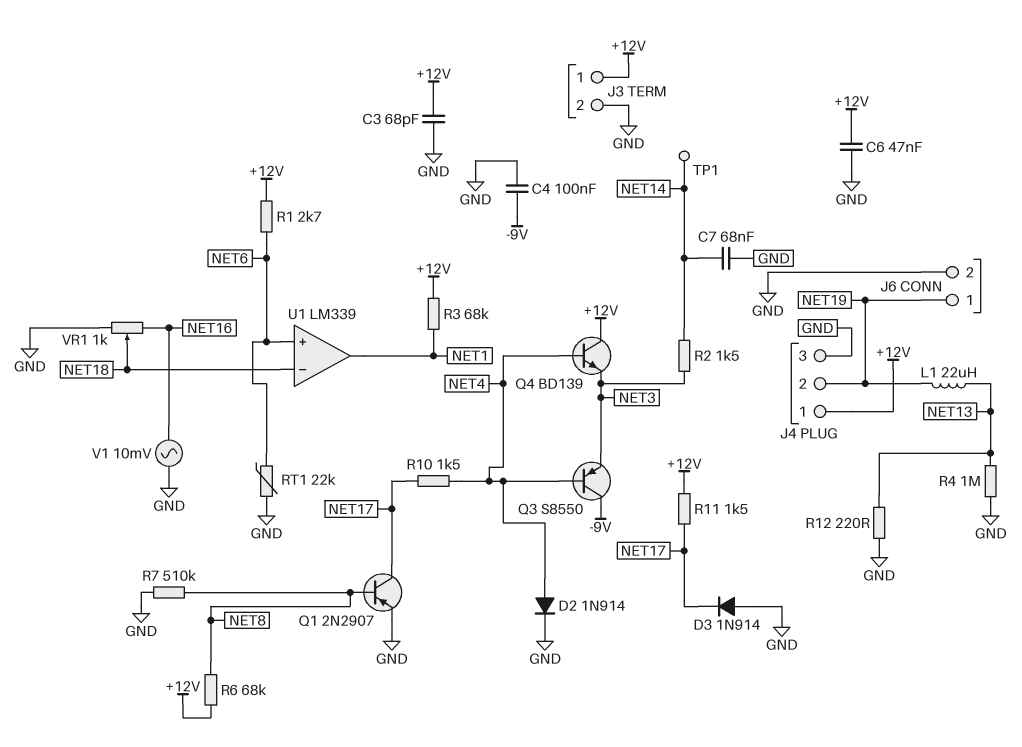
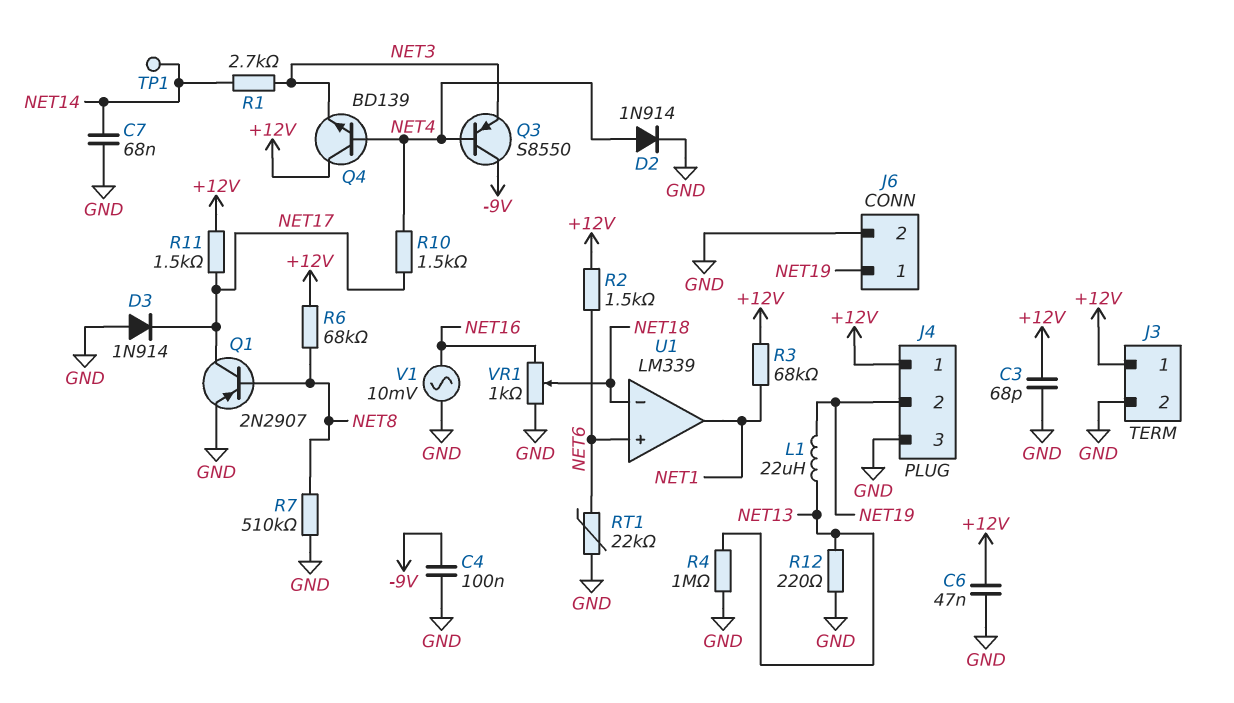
R1: 2.7k (+12V, NET6) -> 2.7k (NET3, NET14)
R2: 1.5k (NET3, NET14) -> 1.5k (+12V, NET6)

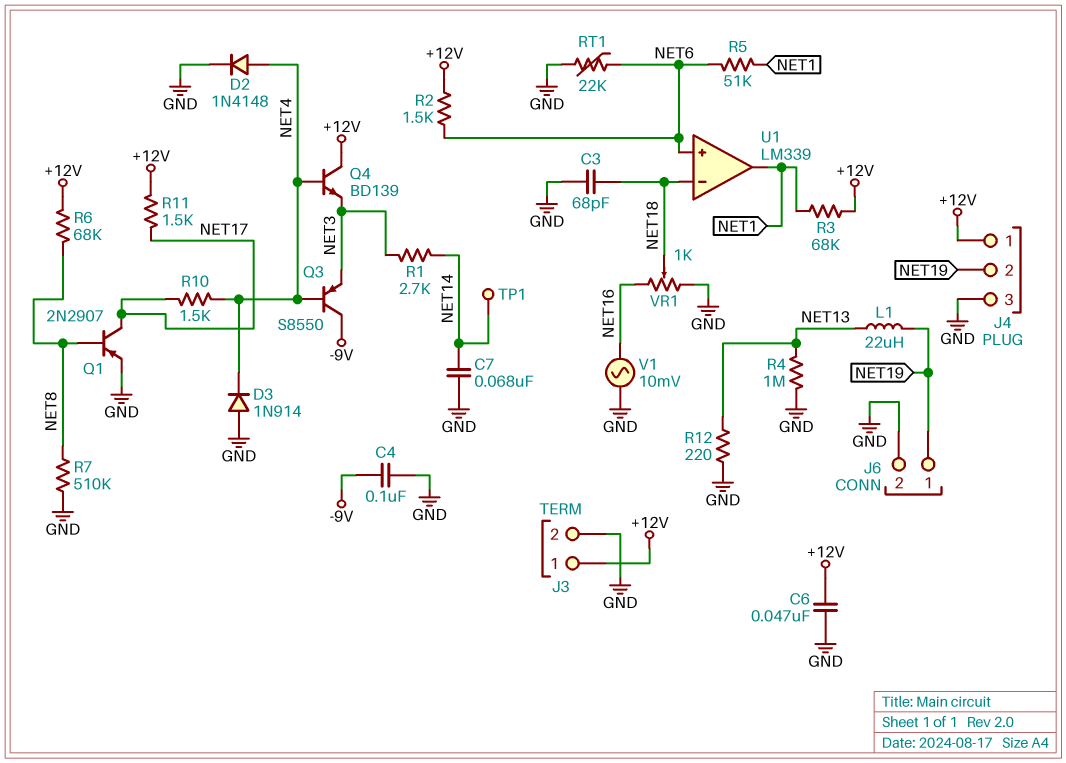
C3: 68pF (+12V, GND) -> 68pF (GND, NET18)
D2: diode 1N914 (A NET4, K GND) -> diode 1N4148 (A NET4, K GND)
D3: diode 1N914 (A GND, K NET17) -> diode 1N914 (A GND, K NET4)
R5: none -> 51k (NET1, NET6)

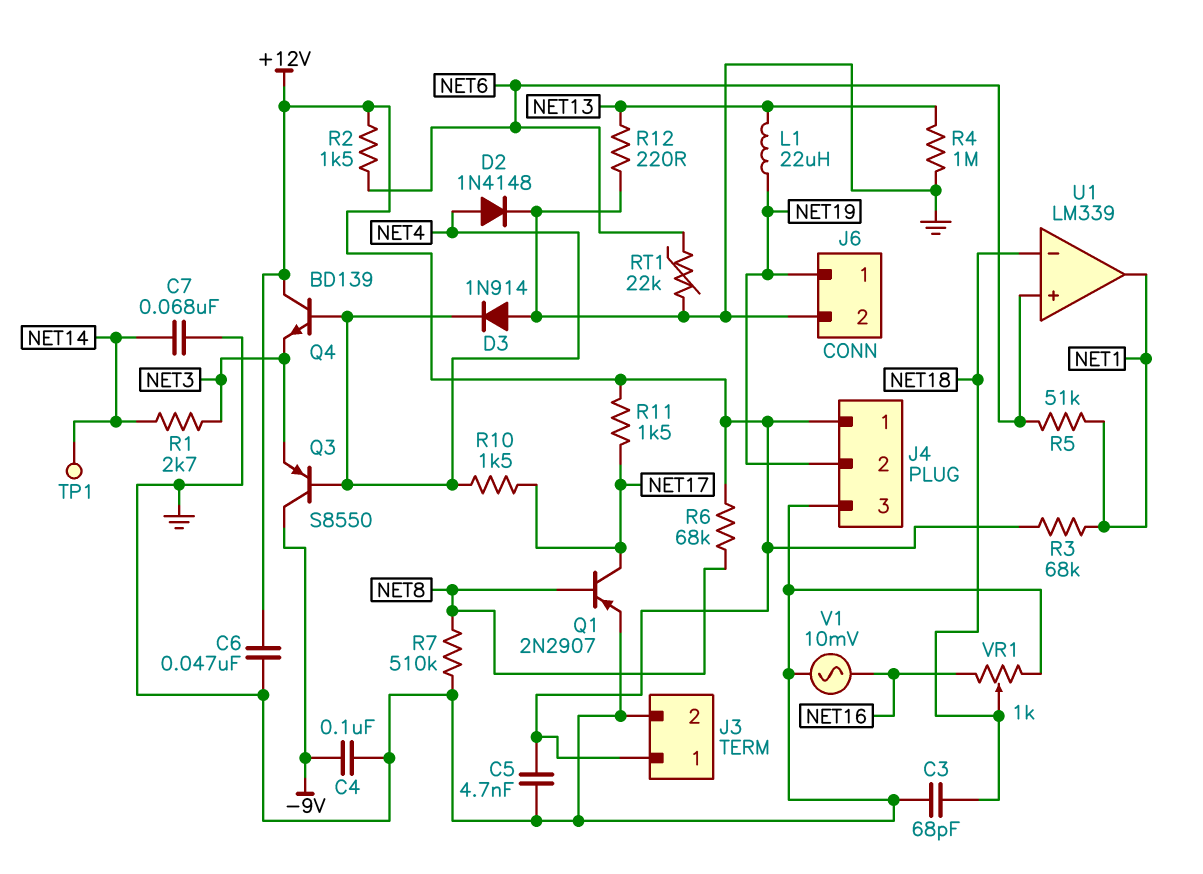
C5: none -> 4.7nF (+12V, GND)

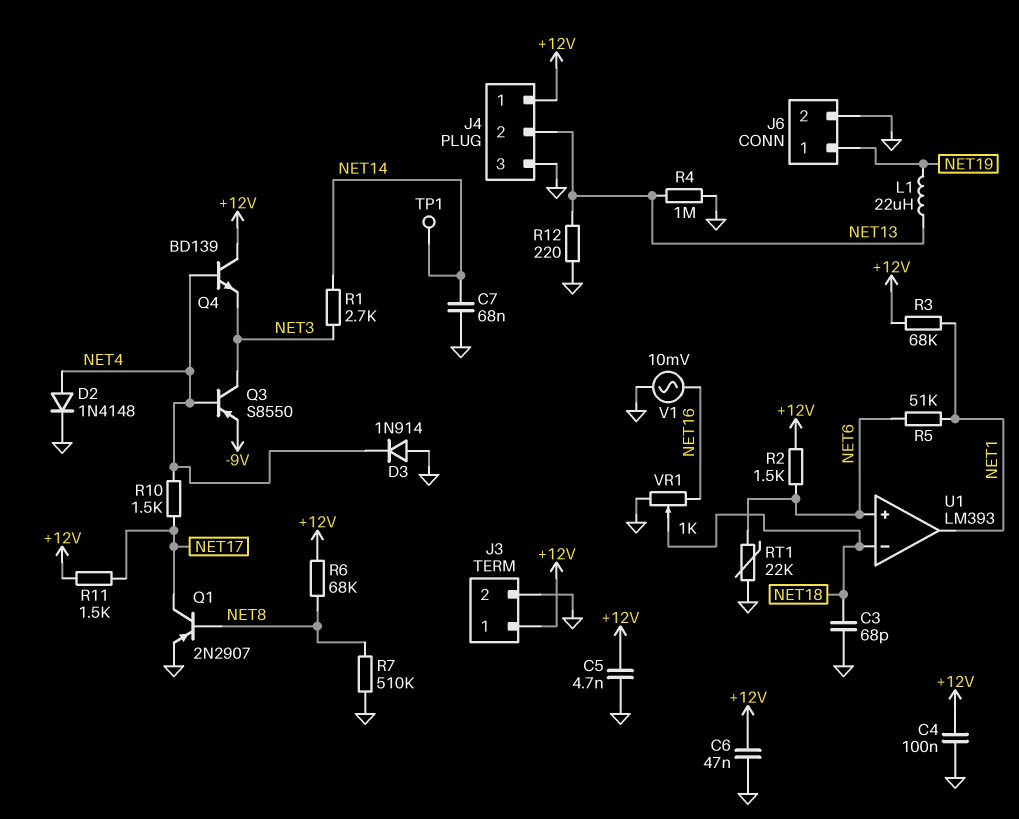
C4: 100nF (-9V, GND) -> 100nF (+12V, GND)
J4 pin 2: NET19 -> NET13
Q3: PNP S8550 (B NET4, C -9V, E NET3) -> PNP S8550 (B NET4, C NET3, E -9V)
U1: LM339 -> LM393

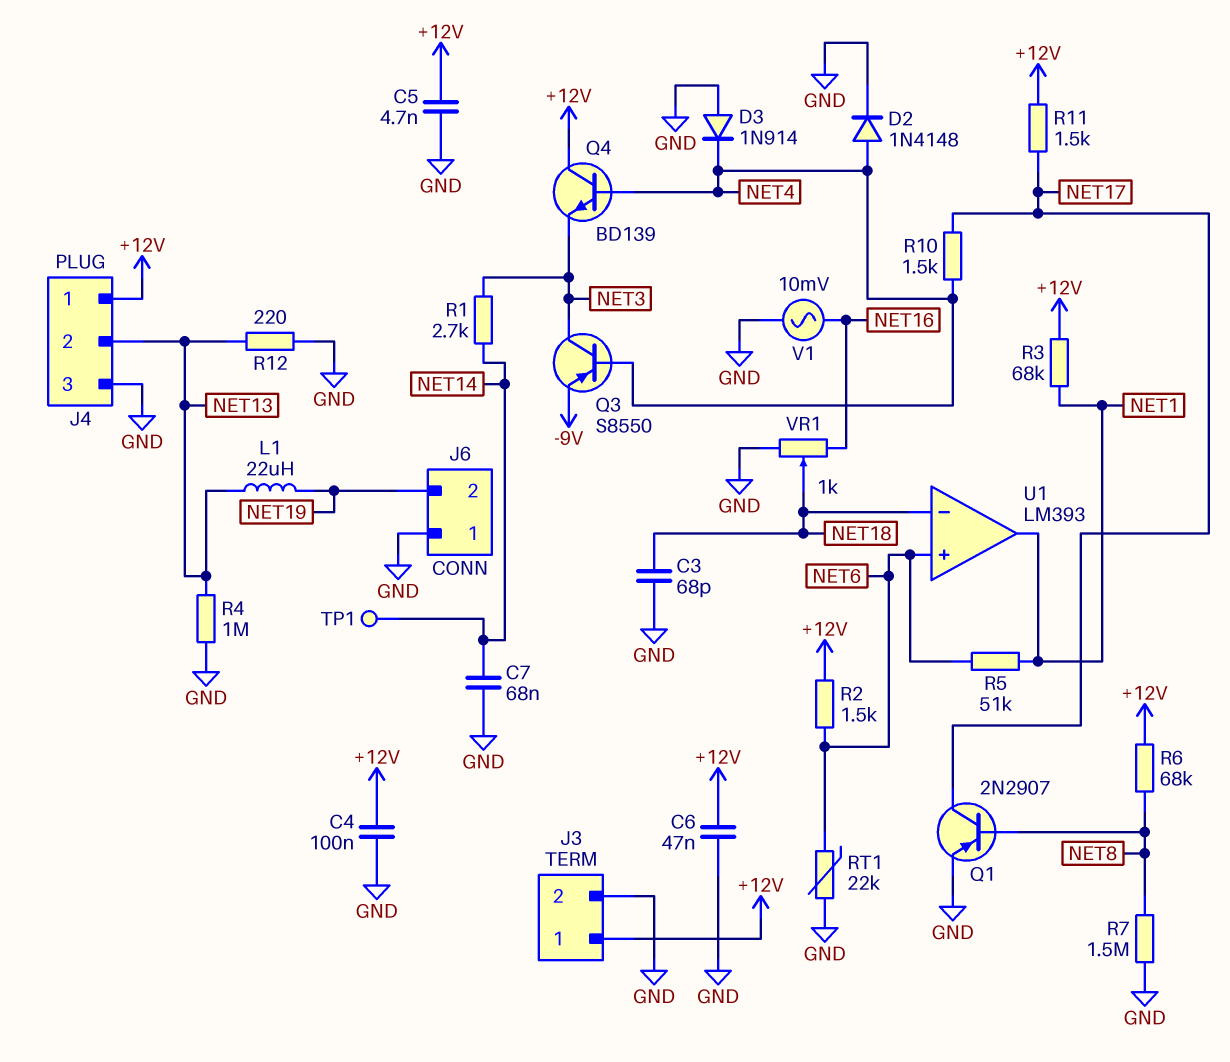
J6 pin 1: NET19 -> GND
J6 pin 2: GND -> NET19
R7: 510k (GND, NET8) -> 1.5M (GND, NET8)

